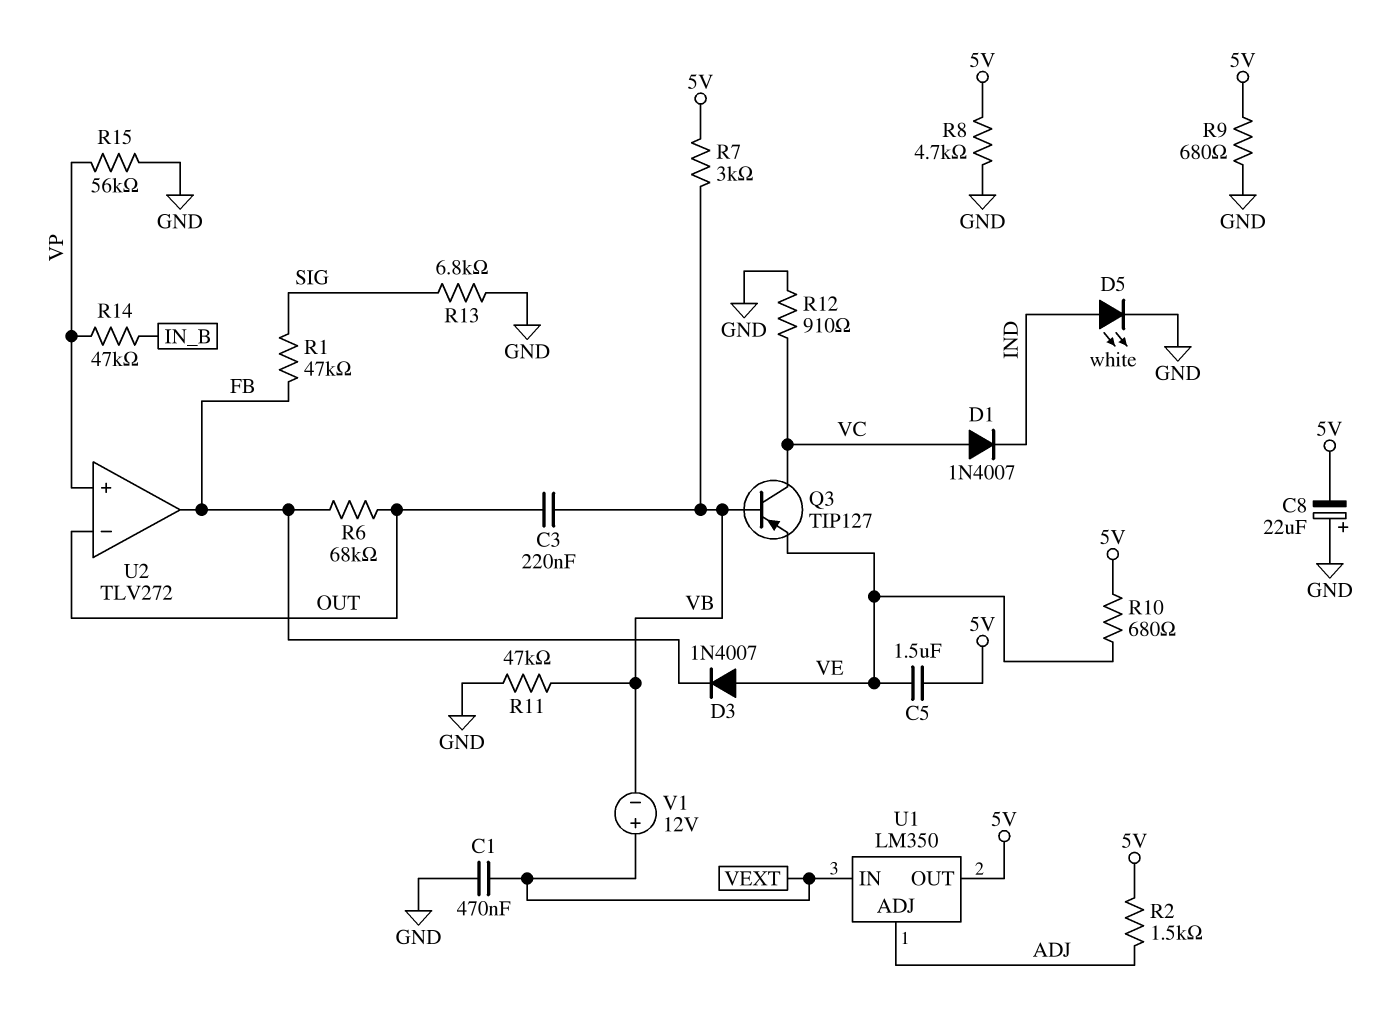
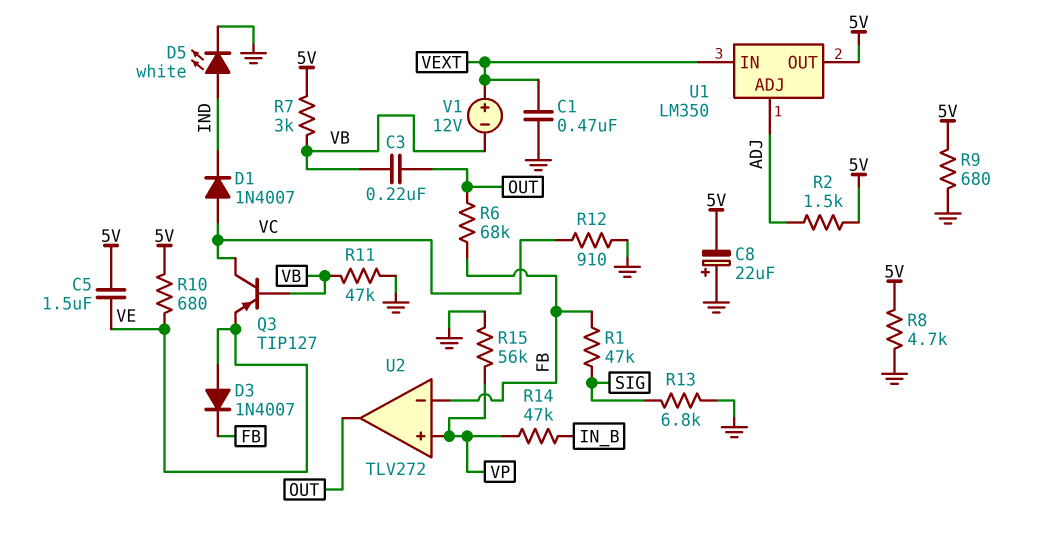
U2 pin in-: OUT -> FB
U2 pin out: FB -> OUT

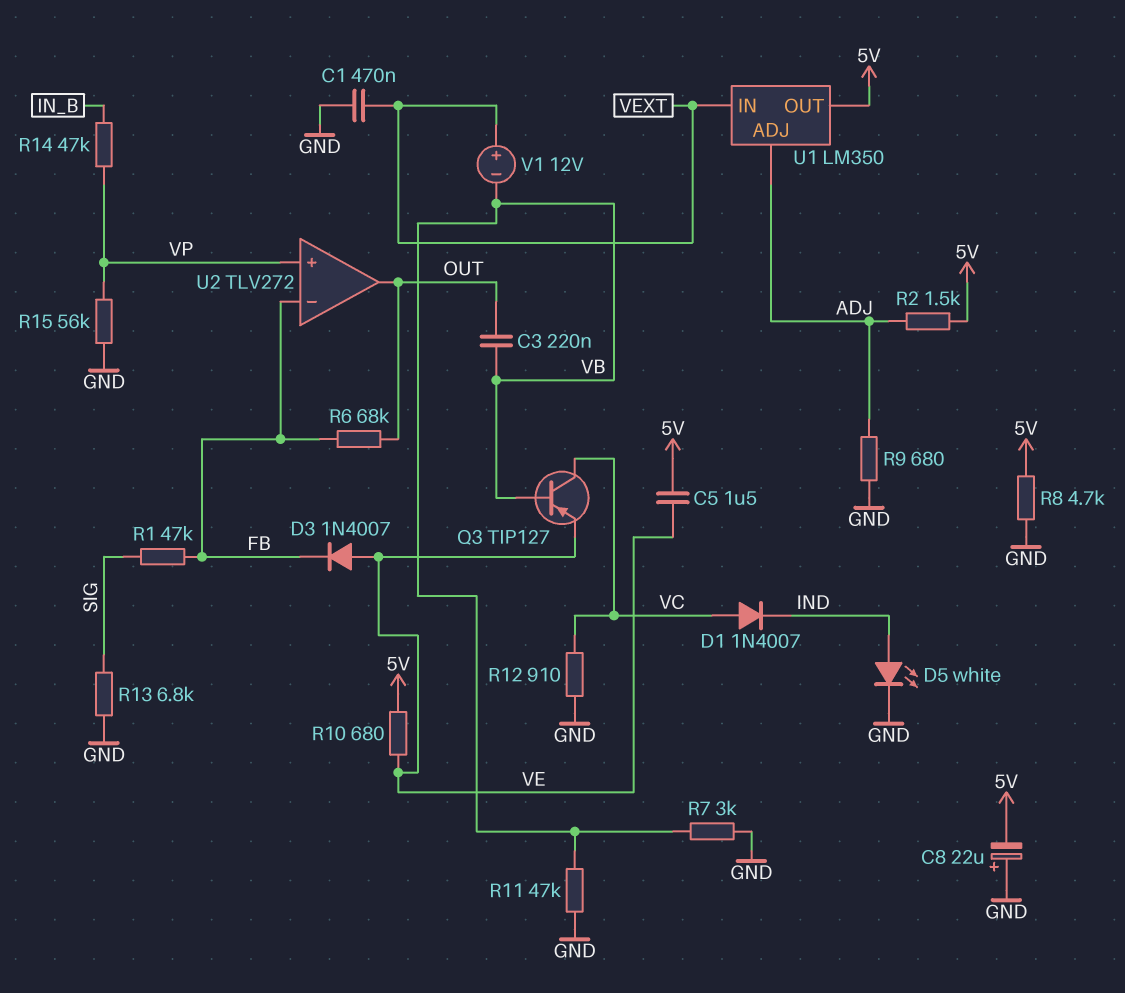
R7: 3k (5V, VB) -> 3k (GND, VB)
R9: 680 (5V, GND) -> 680 (ADJ, GND)

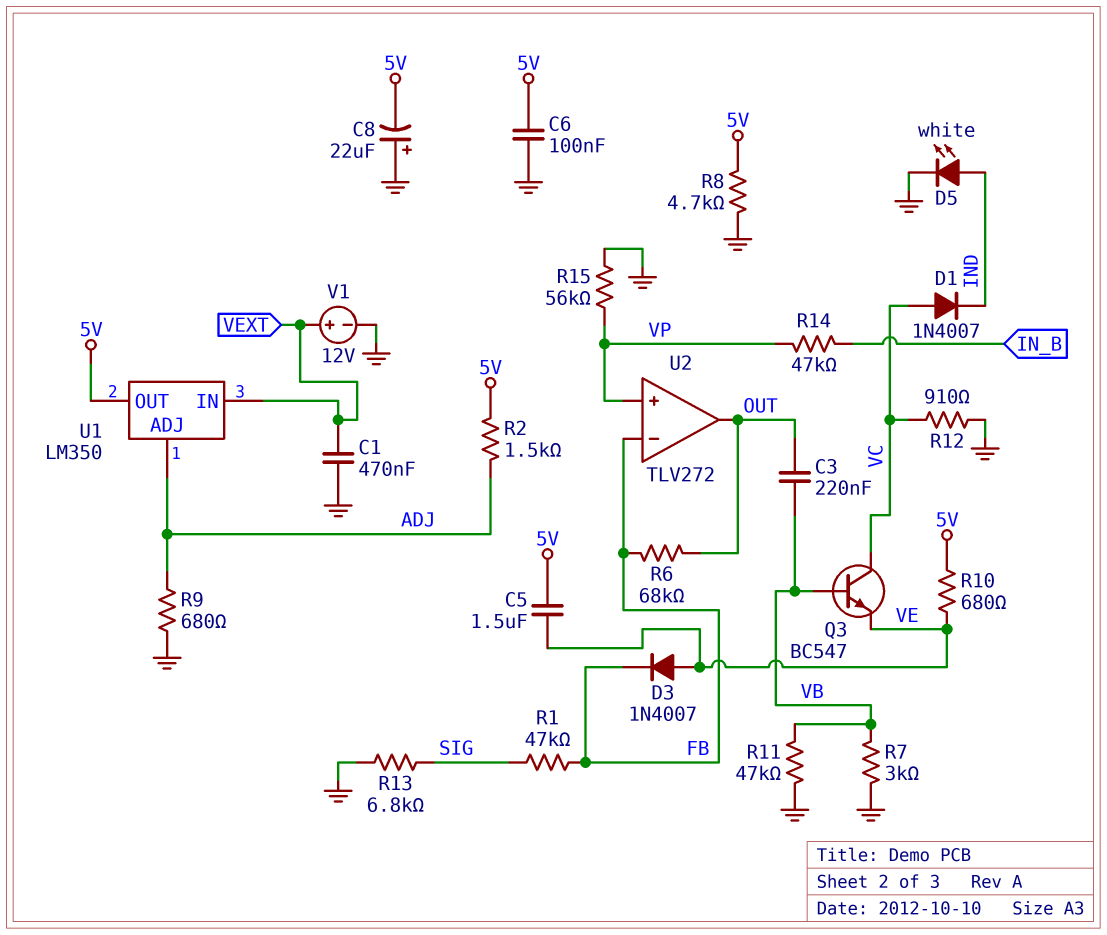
C6: none -> 100nF (5V, GND)
Q3: PNP TIP127 (B VB, C VC, E VE) -> NPN BC547 (B VB, C VC, E VE)
V1: 12V (plus VEXT, minus VB) -> 12V (plus VEXT, minus GND)

